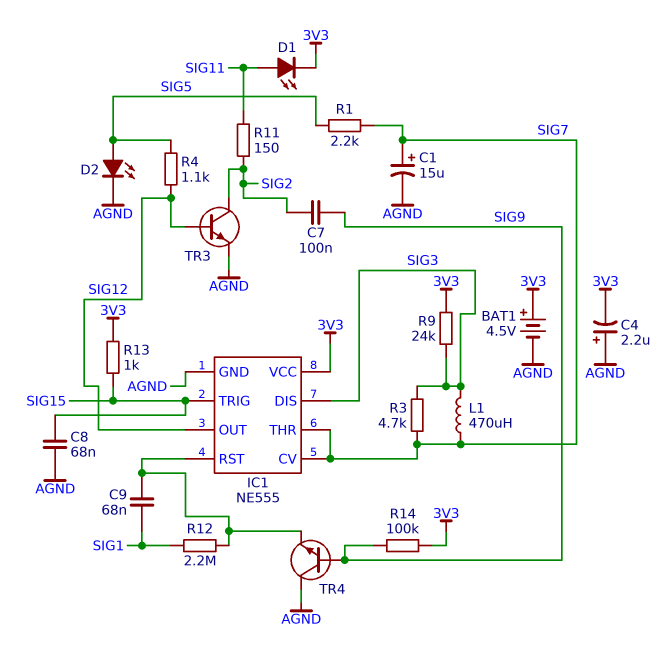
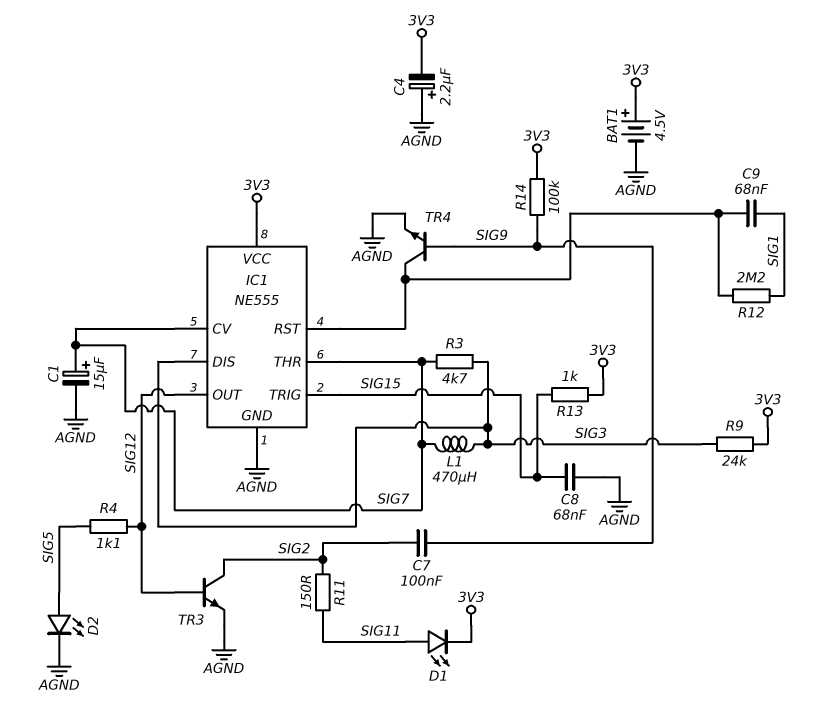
R1: 2.2k (SIG5, SIG7) -> none
TR4: NPN (B SIG9, C AGND, E IC1/RST) -> NPN (B SIG9, C IC1/RST, E AGND)

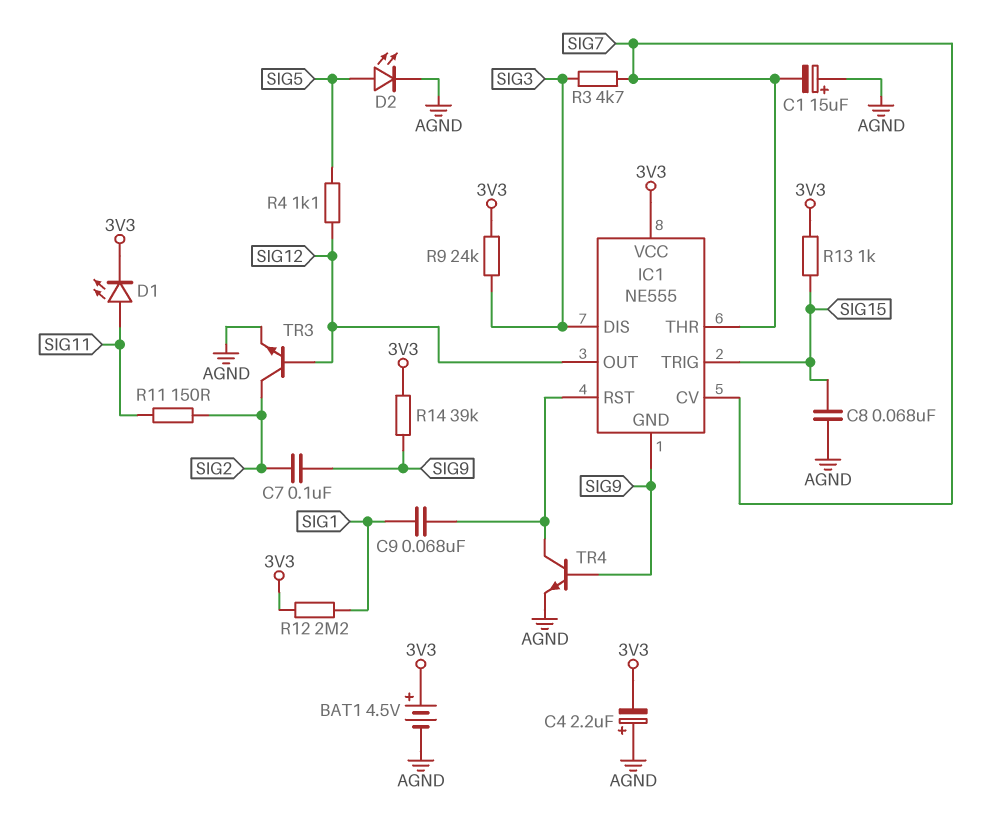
C1: 15uF (plus SIG7, minus AGND) -> 15uF (plus AGND, minus SIG7)
IC1 pin GND: AGND -> SIG9
L1: 470uH (SIG3, SIG7) -> none
R12: 2.2M (IC1/RST, SIG1) -> 2.2M (3V3, SIG1)
R14: 100k (3V3, SIG9) -> 39k (3V3, SIG9)

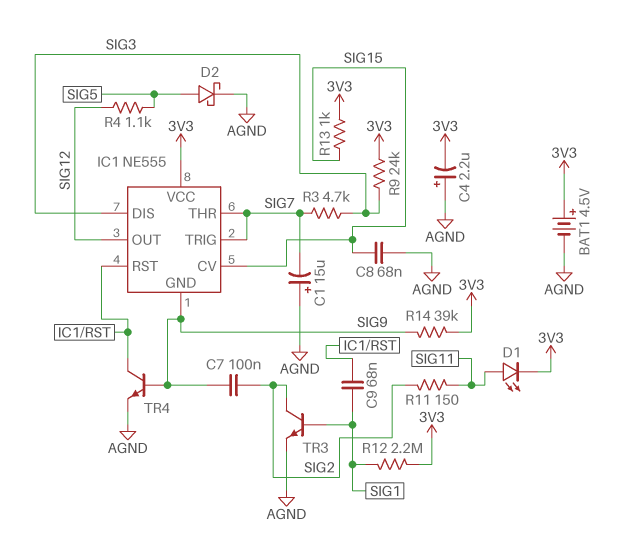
D2: LED (A SIG5, K AGND) -> schottky (A SIG5, K AGND)
IC1 pin CV: SIG7 -> SIG15
IC1 pin TRIG: SIG15 -> SIG7
TR3: NPN (B SIG12, C SIG2, E AGND) -> NPN (B SIG1, C SIG2, E AGND)

